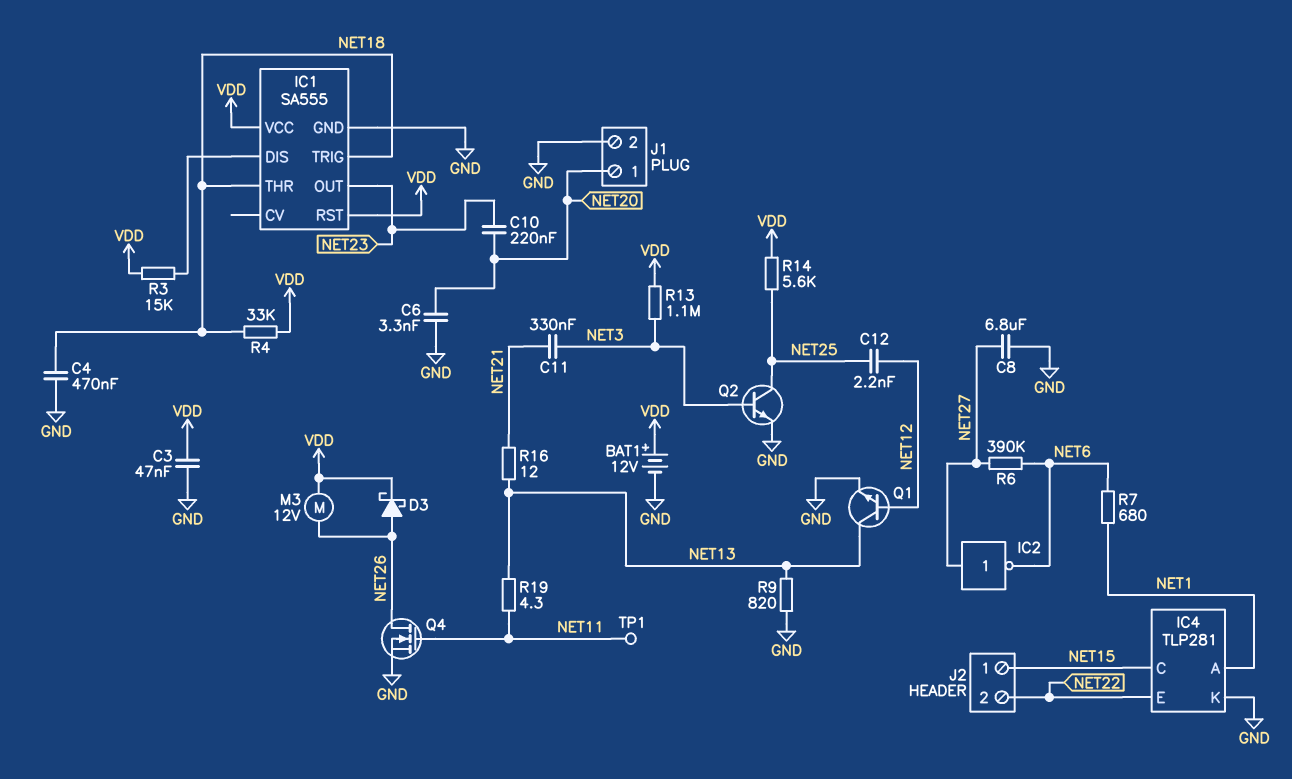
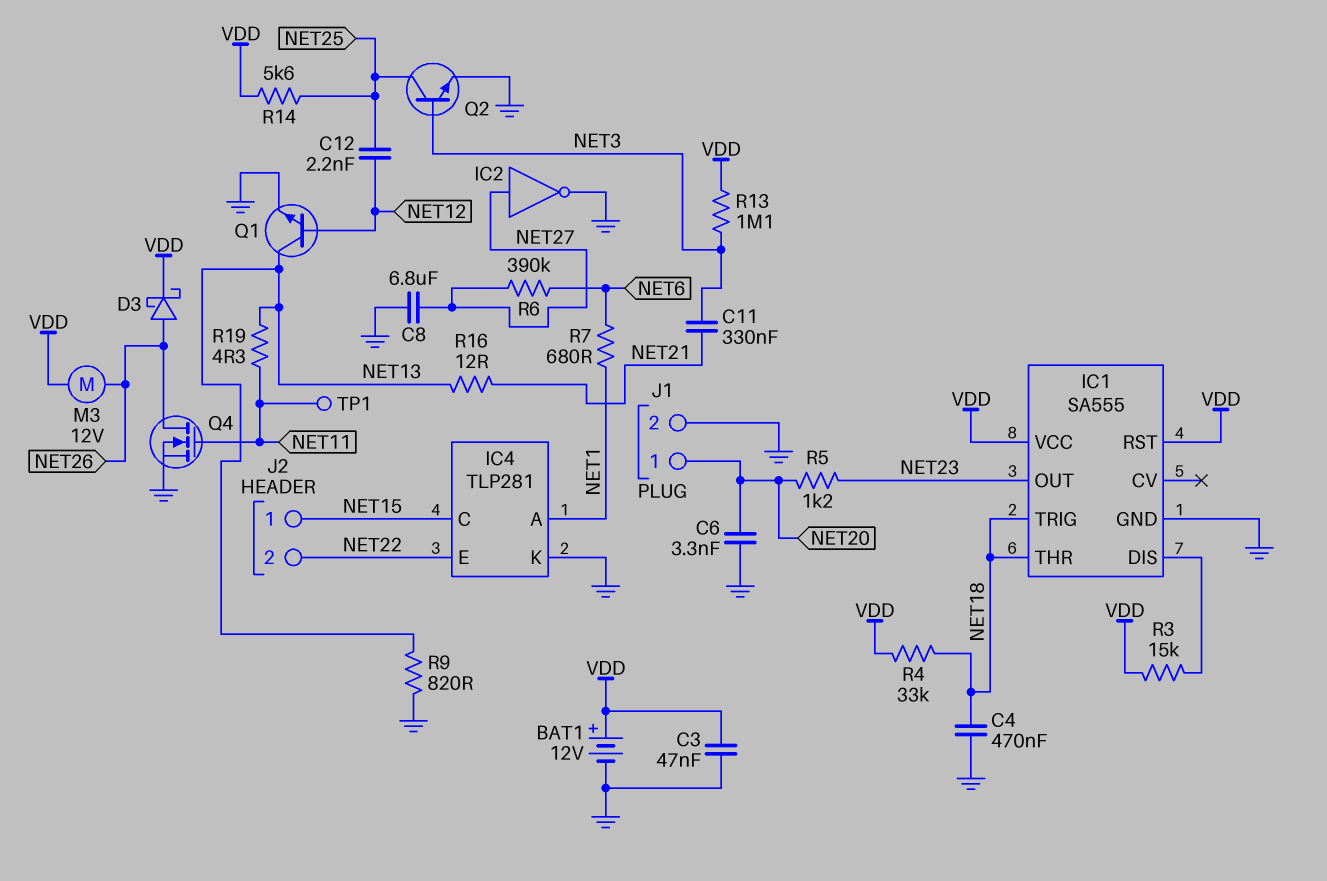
C10: 220nF (NET20, NET23) -> none
IC2: NOT (in NET27, out NET6) -> NOT (in NET27, out GND)
R5: none -> 1.2k (NET20, NET23)

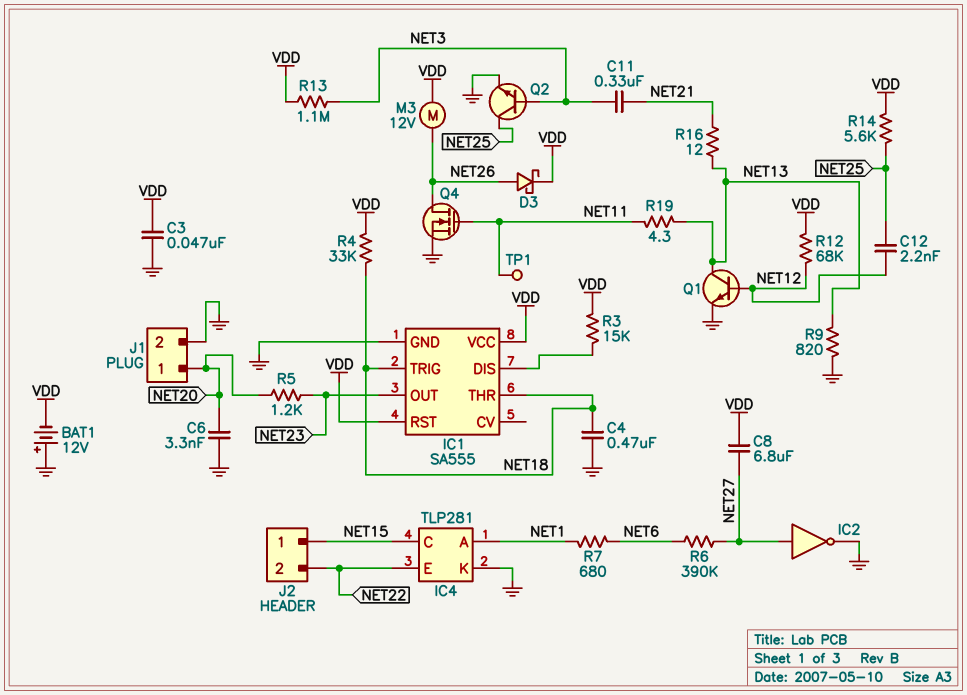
BAT1: 12V (plus VDD, minus GND) -> 12V (plus GND, minus VDD)
C8: 6.8uF (GND, NET27) -> 6.8uF (NET27, VDD)
R12: none -> 68k (NET12, VDD)

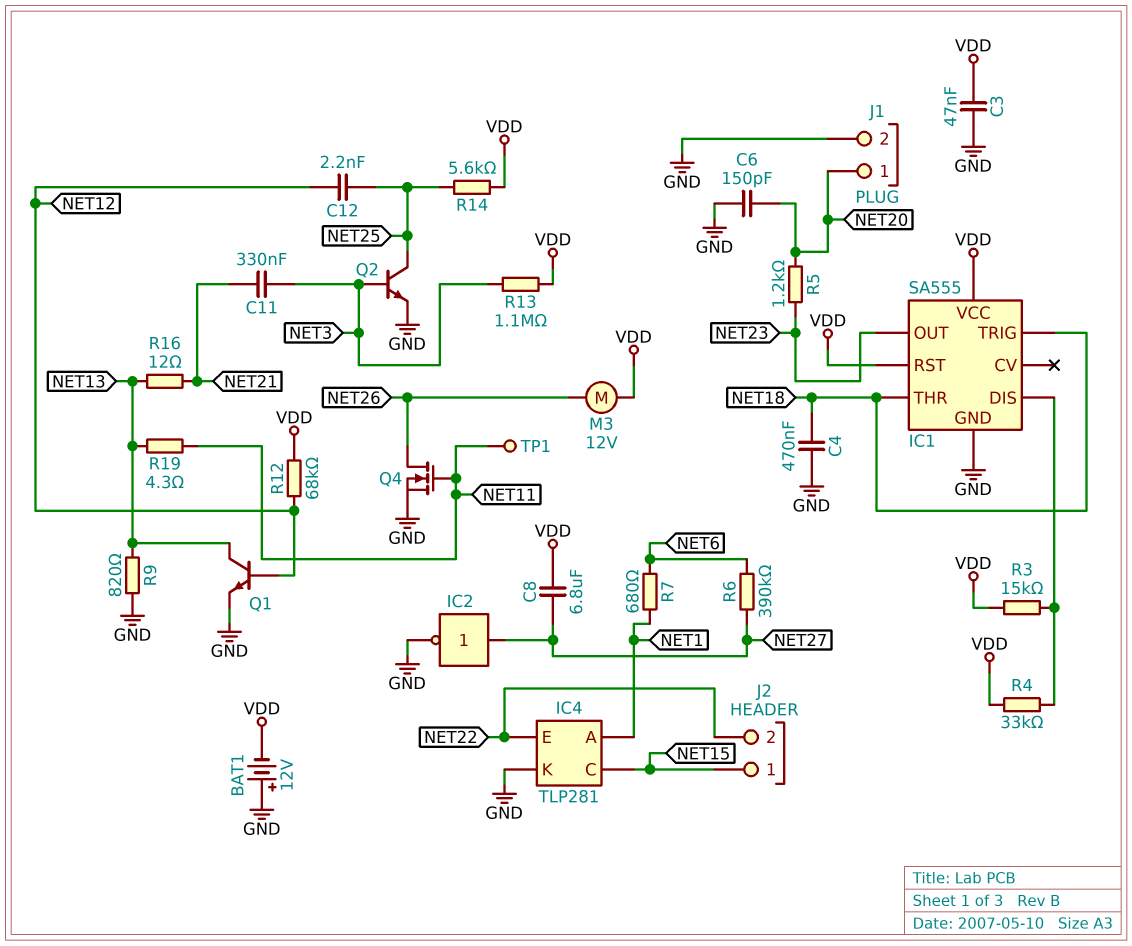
C6: 3.3nF (GND, NET20) -> 150pF (GND, NET20)
D3: schottky (A NET26, K VDD) -> none
R4: 33k (NET18, VDD) -> 33k (IC1/DIS, VDD)

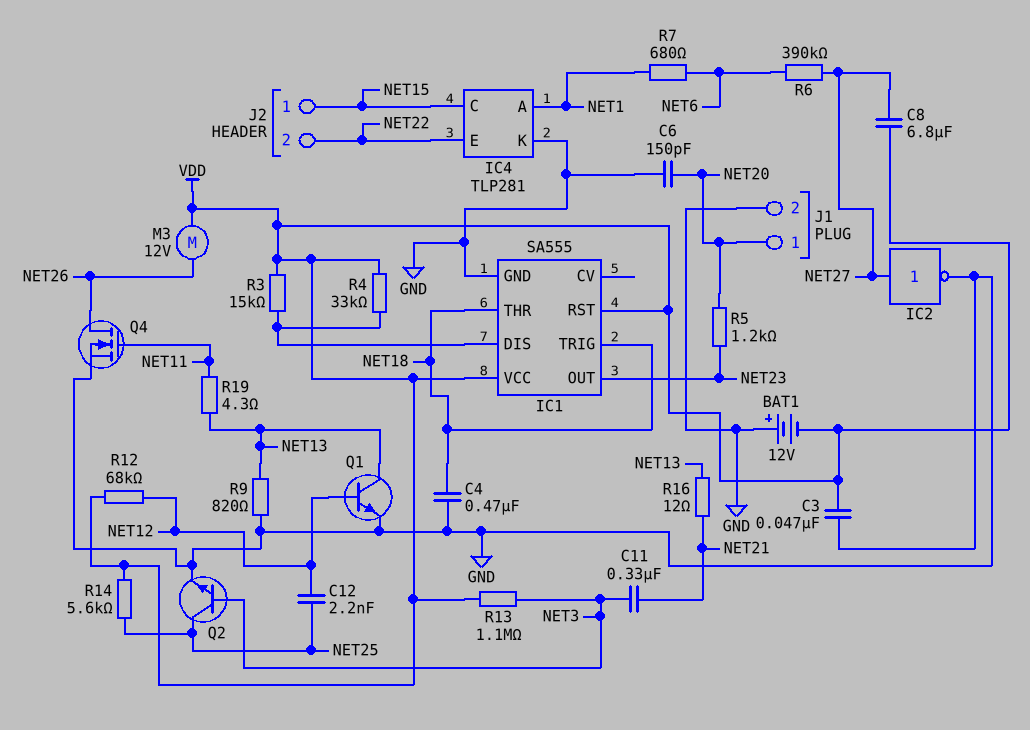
TP1: test point (NET11) -> none

